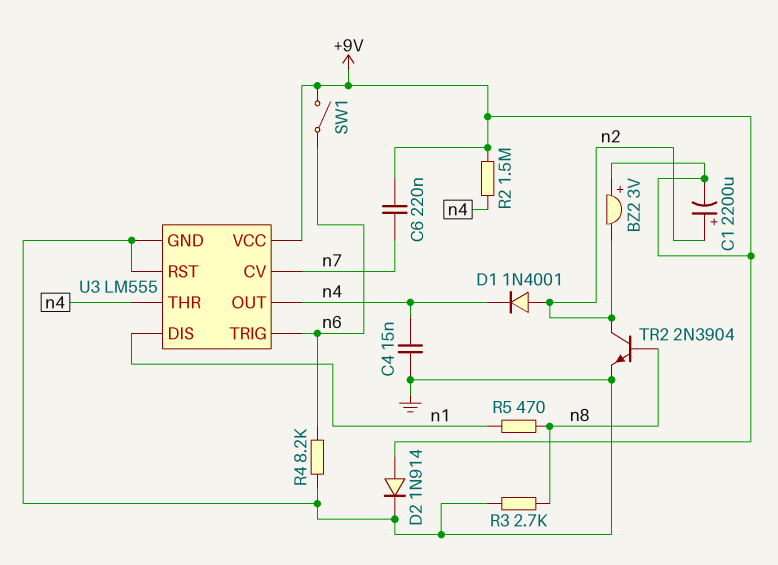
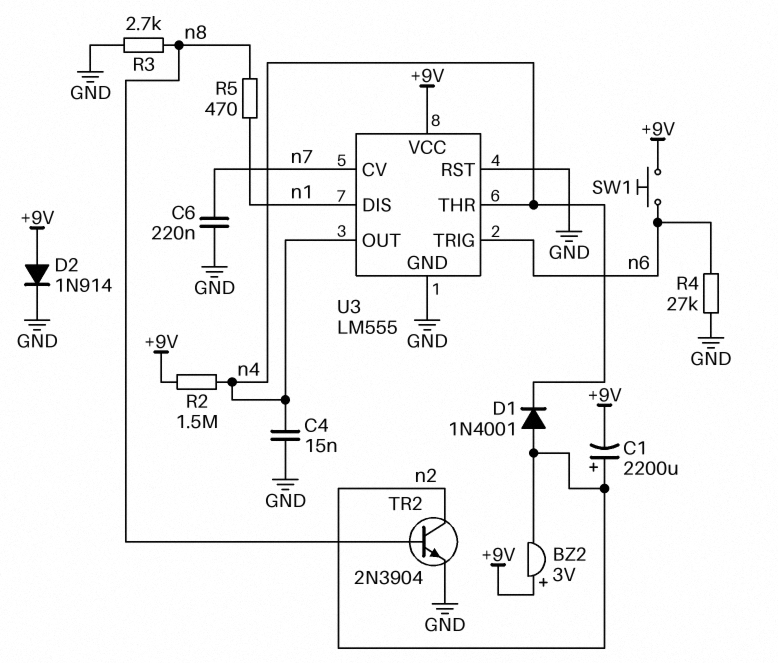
C6: 220nF (+9V, n7) -> 220nF (GND, n7)
R4: 8.2k (GND, n6) -> 27k (GND, n6)
SW1: switch (+9V, n6) -> button (+9V, n6)

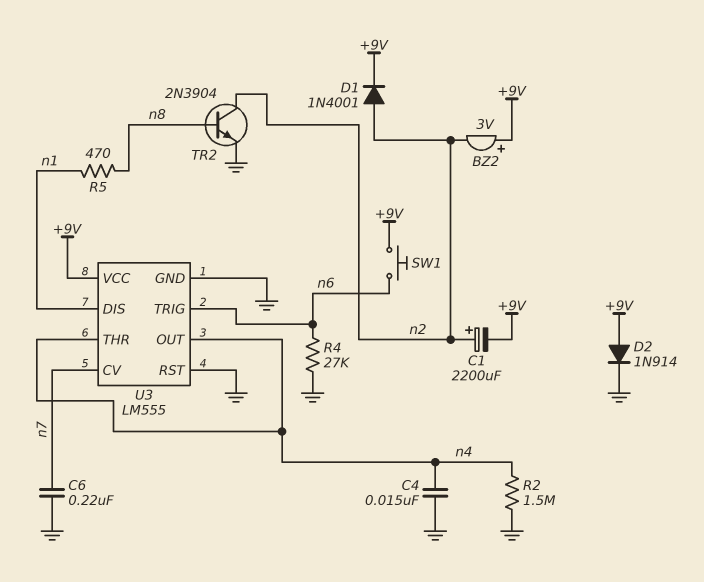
D1: diode 1N4001 (A n2, K n4) -> diode 1N4001 (A n2, K +9V)
R2: 1.5M (+9V, n4) -> 1.5M (GND, n4)
R3: 2.7k (GND, n8) -> none

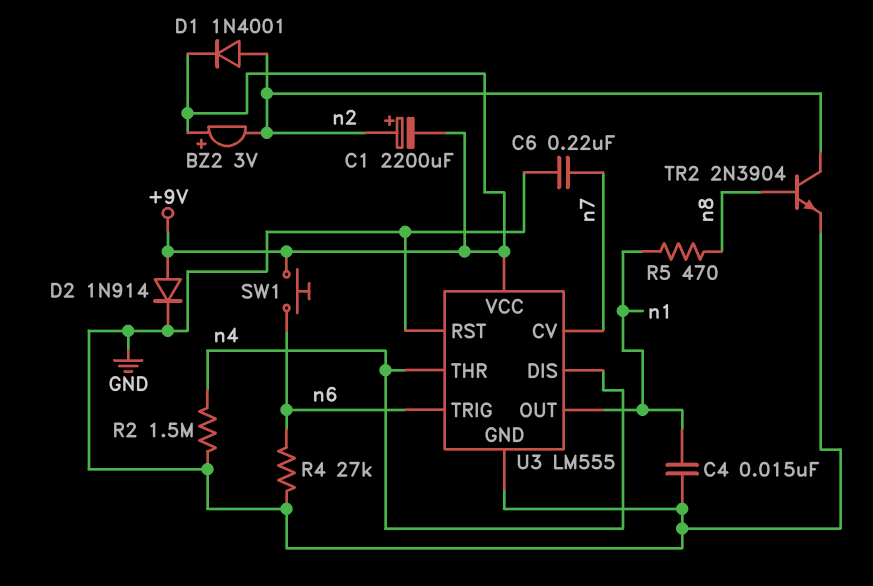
C4: 15nF (GND, n4) -> 15nF (GND, n1)
U3 pin DIS: n1 -> n4
U3 pin OUT: n4 -> n1

